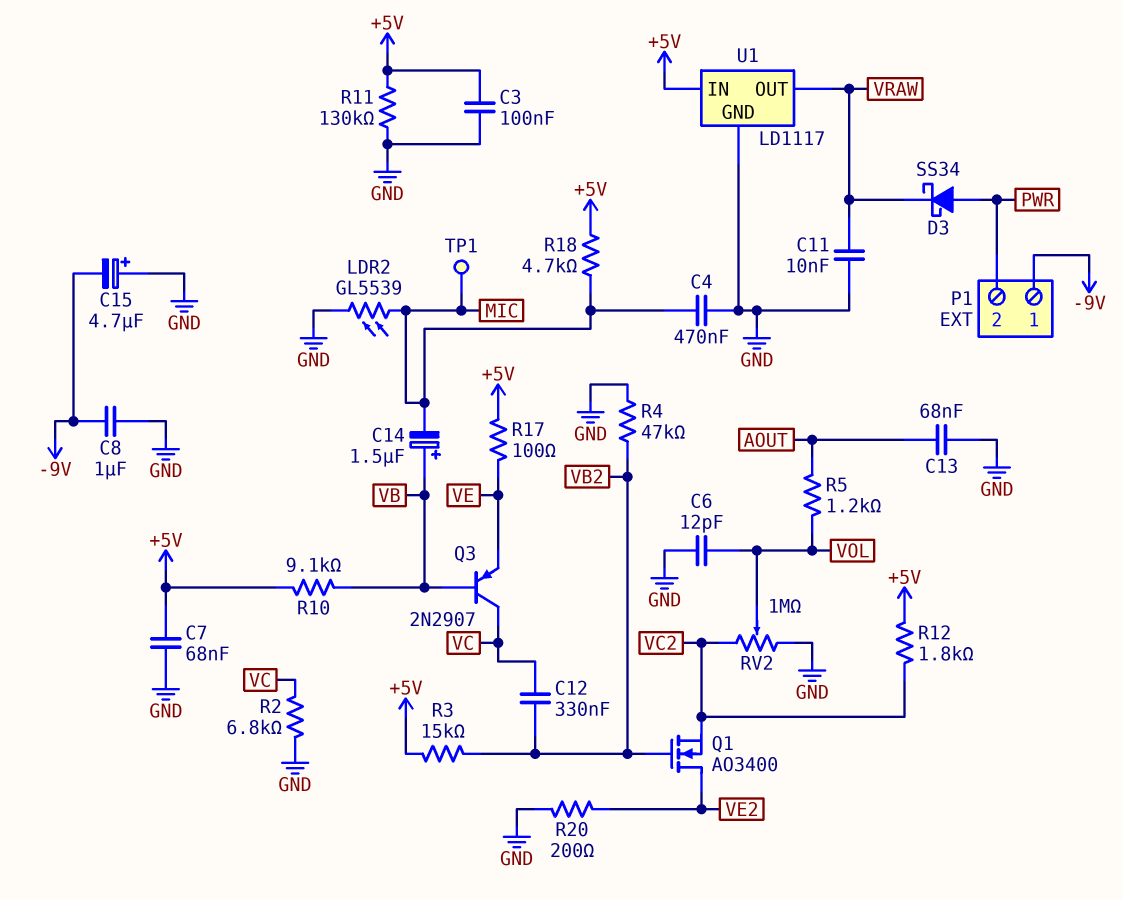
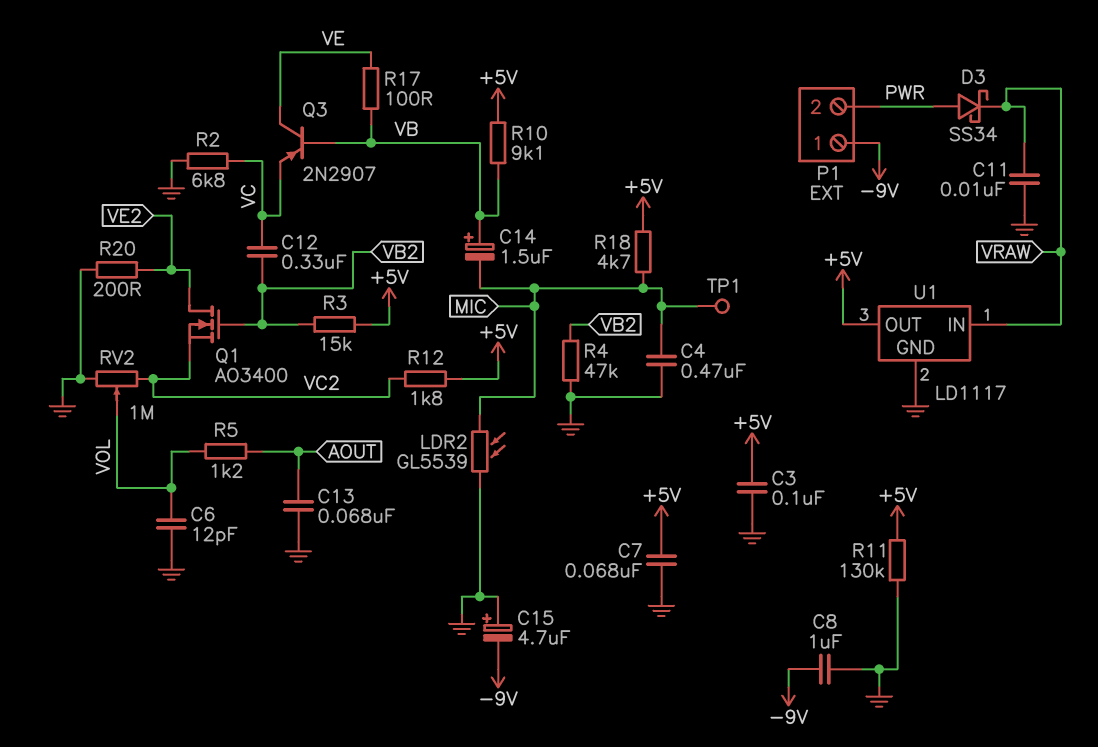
Q3: PNP 2N2907 (B VB, C VC, E VE) -> PNP 2N2907 (B VB, C VE, E VC)
R17: 100 (+5V, VE) -> 100 (VB, VE)
U1 pin IN: +5V -> VRAW
U1 pin OUT: VRAW -> +5V

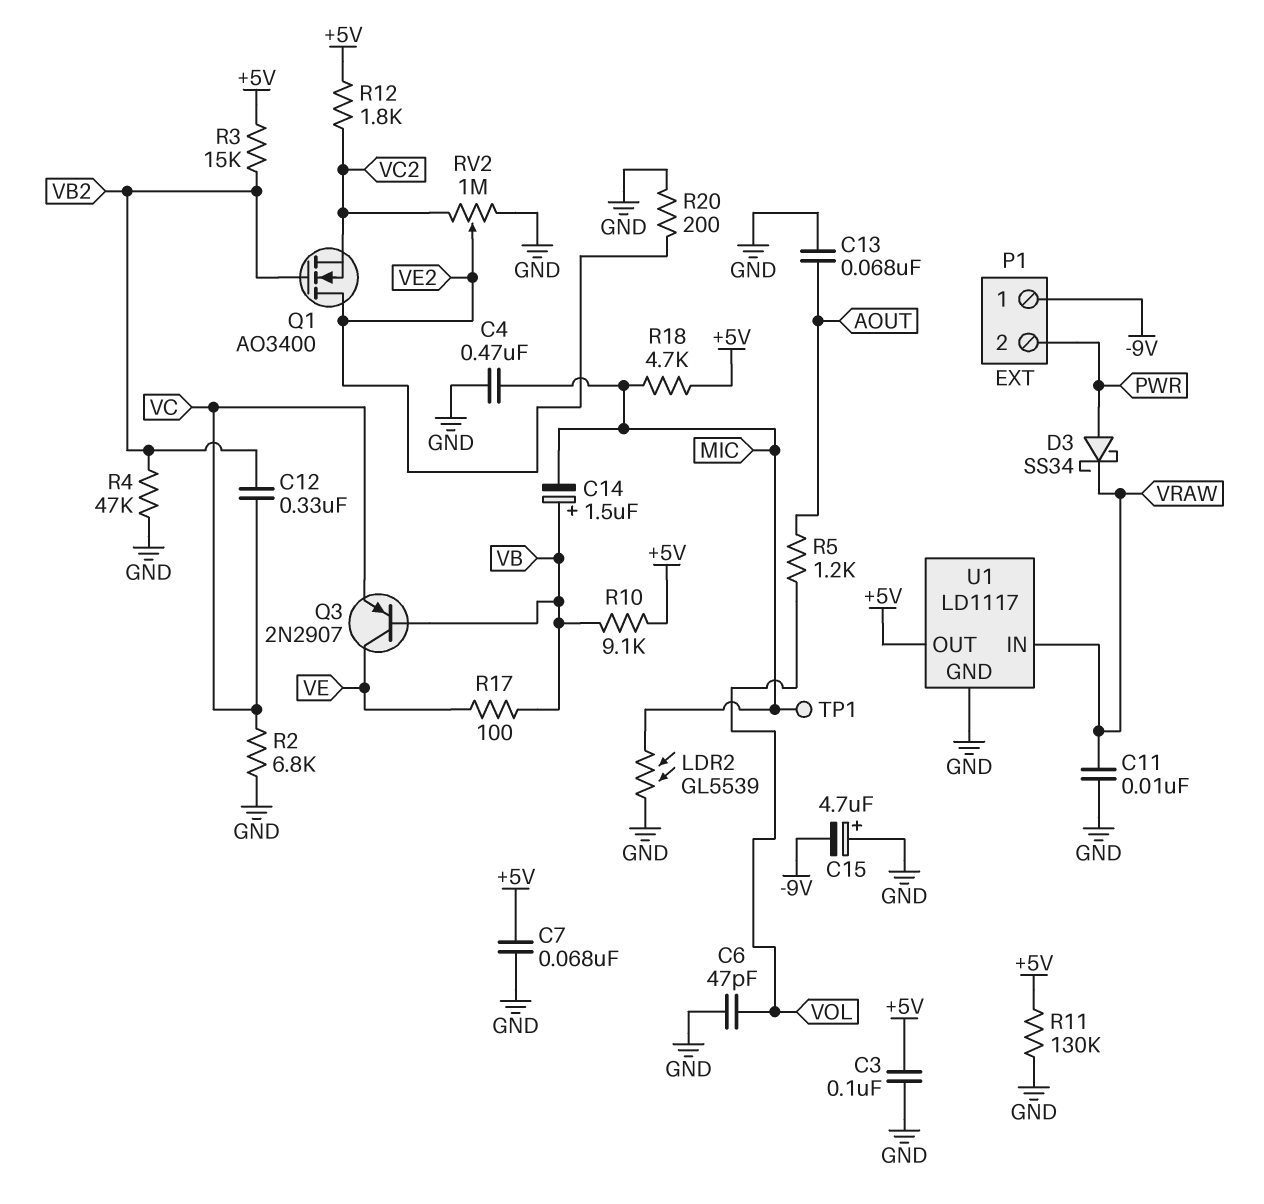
C6: 12pF (GND, VOL) -> 47pF (GND, VOL)
C8: 1uF (-9V, GND) -> none
RV2: 1M (GND, VC2, wiper VOL) -> 1M (GND, VC2, wiper VE2)

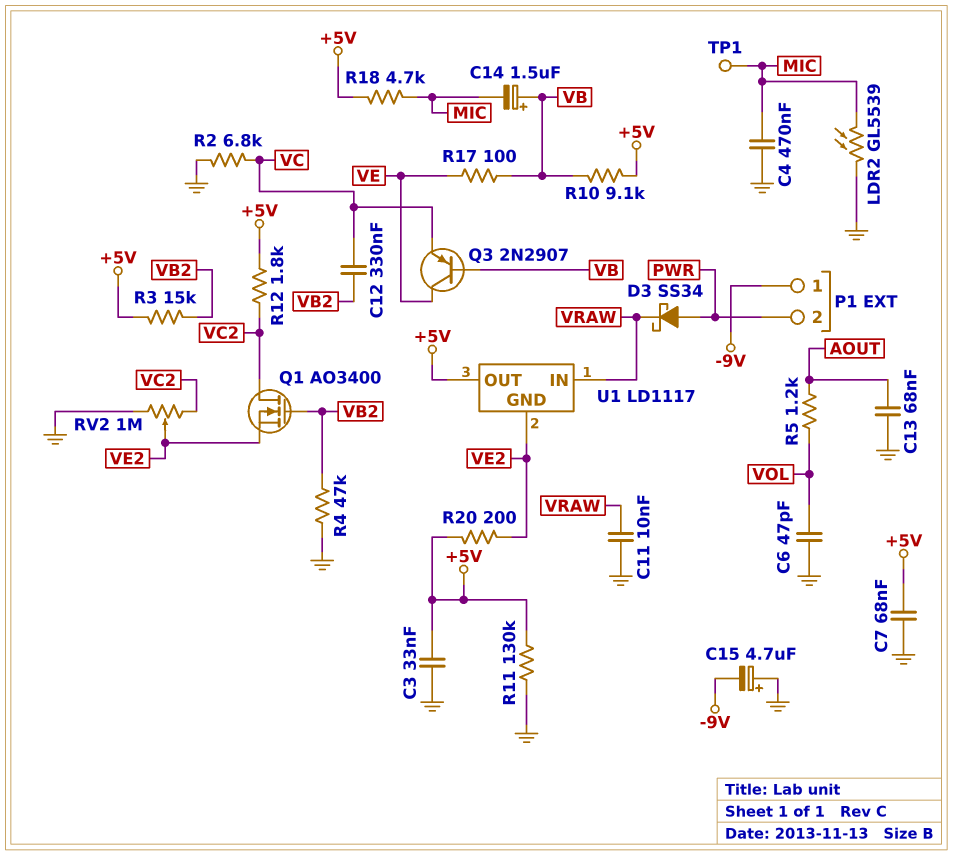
C3: 100nF (+5V, GND) -> 33nF (+5V, GND)
Q1: NMOS AO3400 (G VB2, D VE2, S VC2) -> NMOS AO3400 (G VB2, D VC2, S VE2)
R20: 200 (GND, VE2) -> 200 (+5V, VE2)
U1 pin GND: GND -> VE2

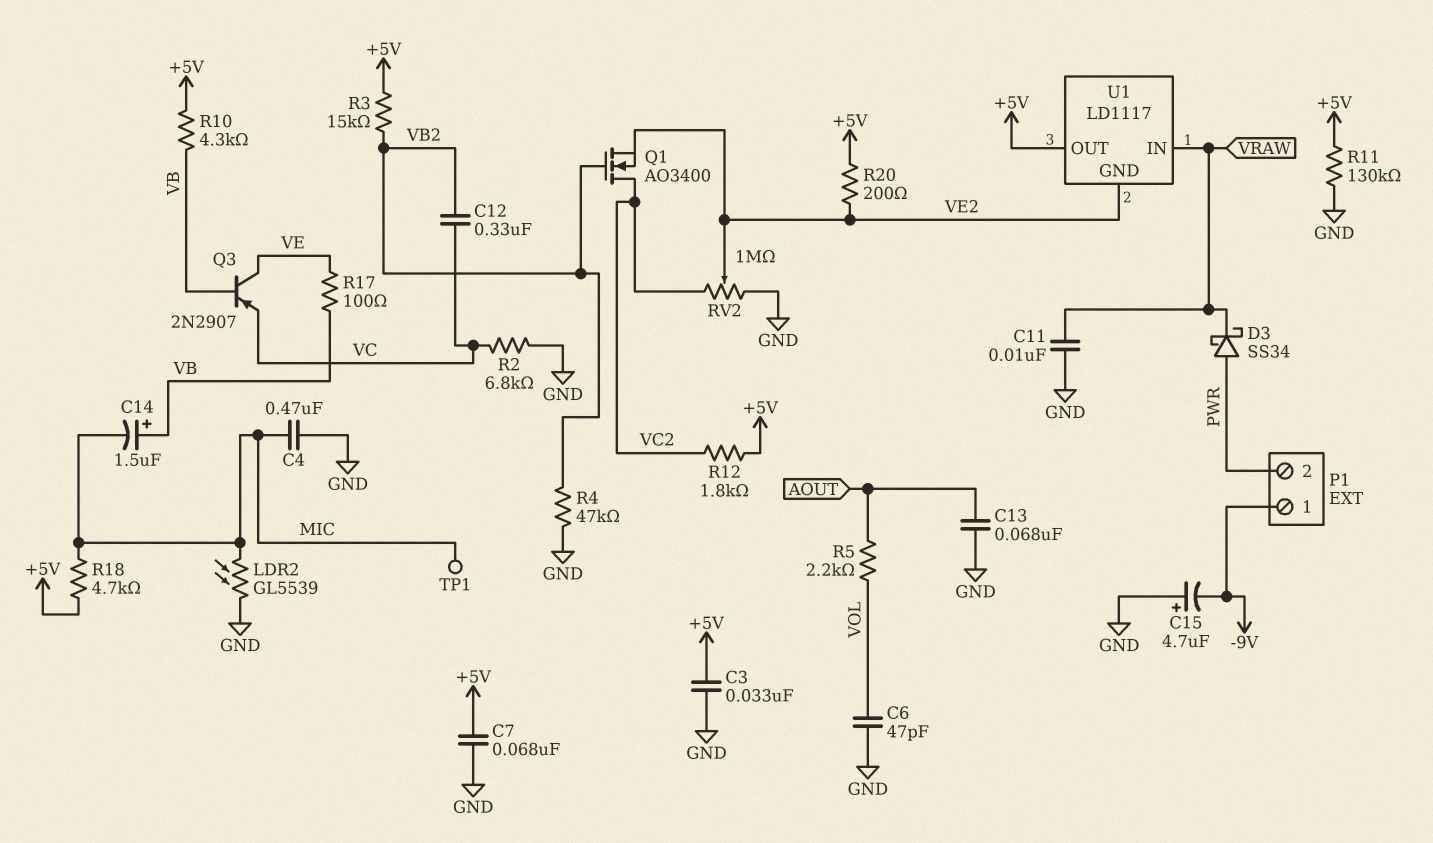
R5: 1.2k (AOUT, VOL) -> 2.2k (AOUT, VOL)
R10: 9.1k (+5V, VB) -> 4.3k (+5V, VB)

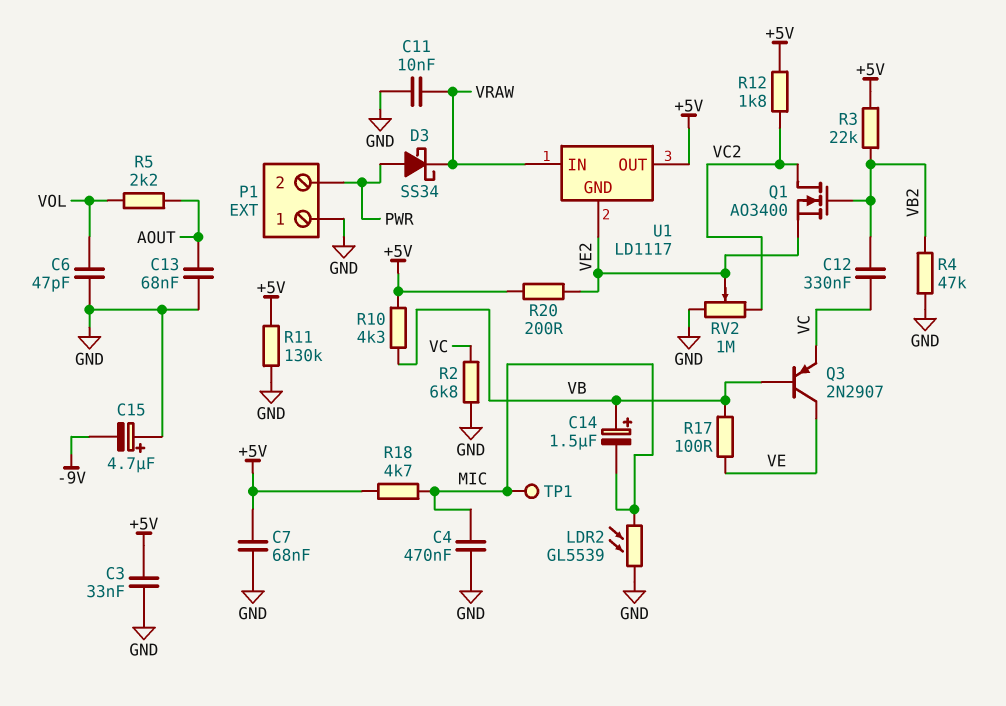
P1 pin 1: -9V -> GND
R3: 15k (+5V, VB2) -> 22k (+5V, VB2)

